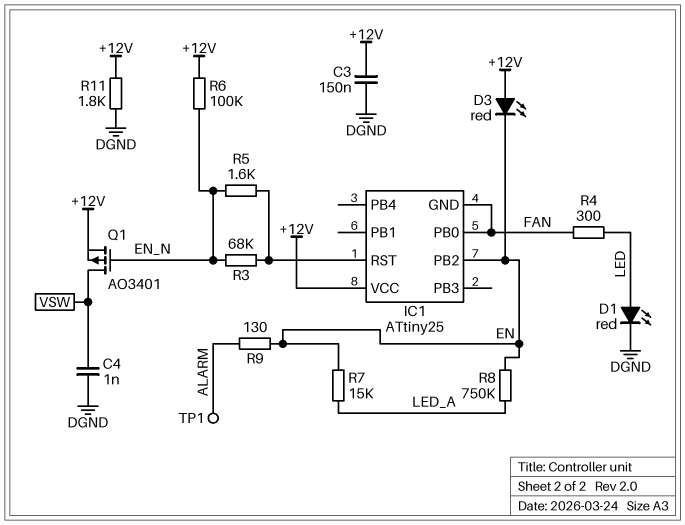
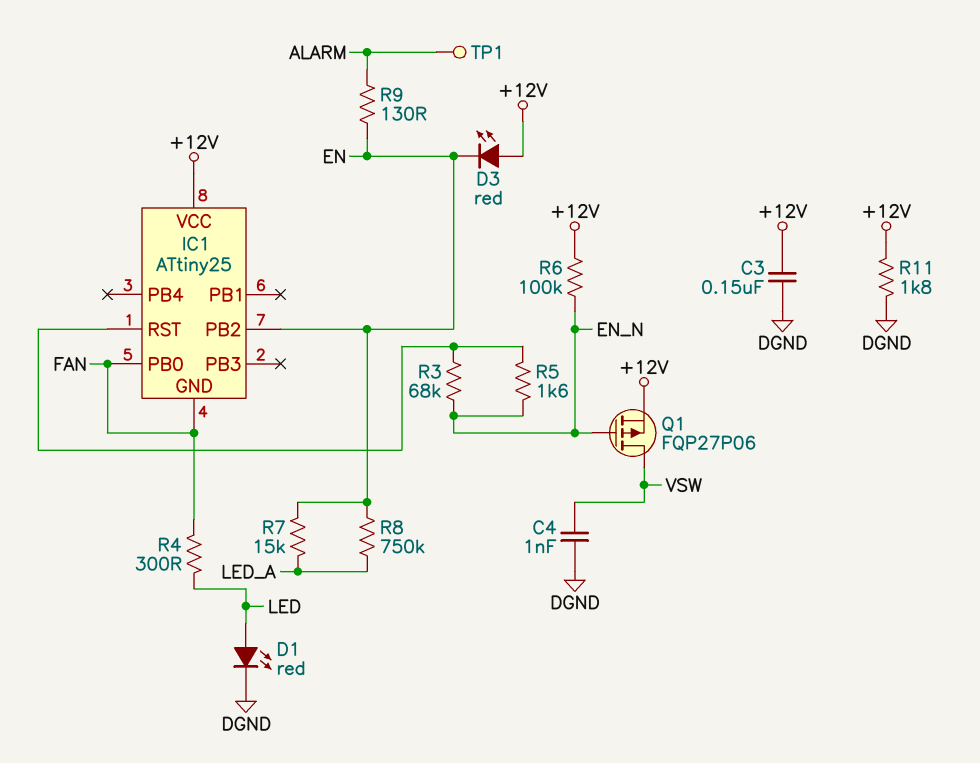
Q1: PMOS AO3401 (G EN_N, D VSW, S +12V) -> PMOS FQP27P06 (G EN_N, D VSW, S +12V)

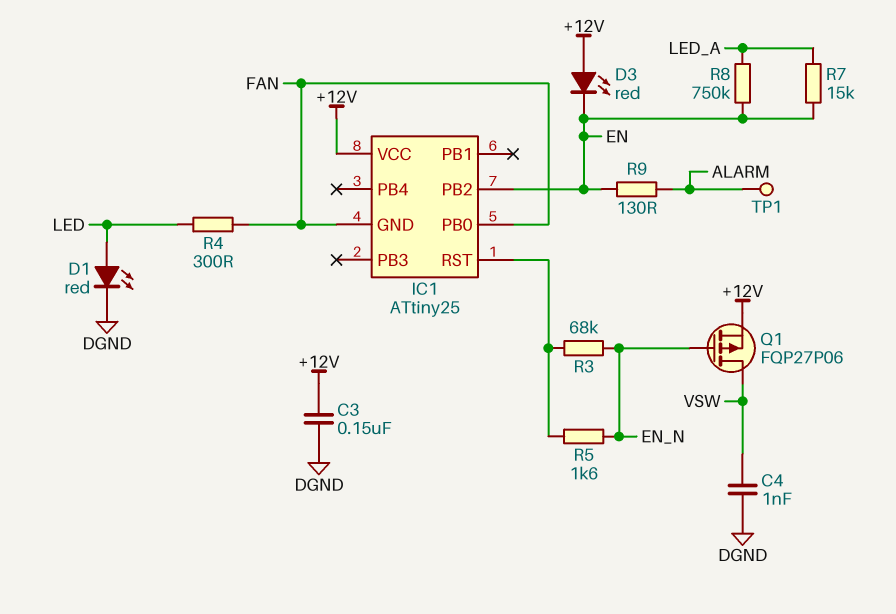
R6: 100k (+12V, EN_N) -> none
R11: 1.8k (+12V, DGND) -> none

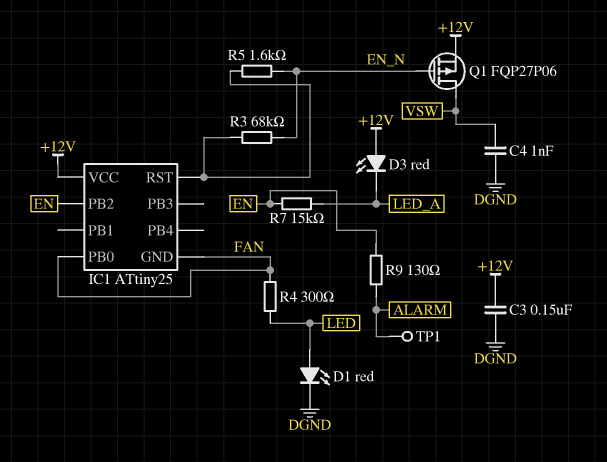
D3: LED red (A +12V, K EN) -> LED red (A +12V, K LED_A)
R8: 750k (EN, LED_A) -> none

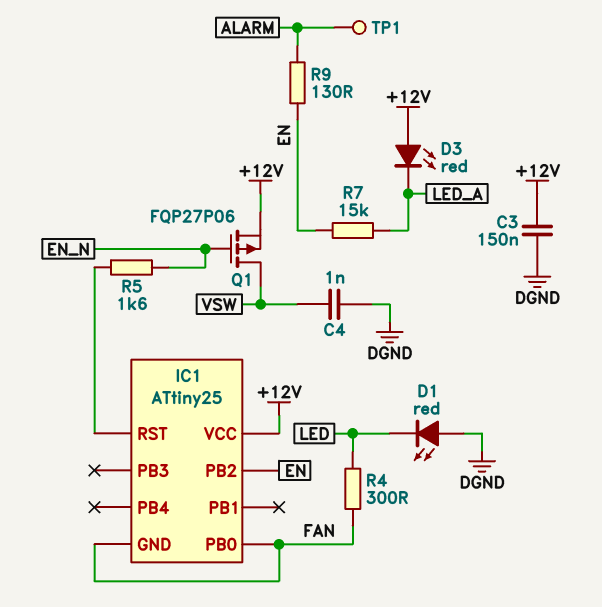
D1: LED red (A LED, K DGND) -> LED red (A DGND, K LED)
R3: 68k (EN_N, IC1/RST) -> none

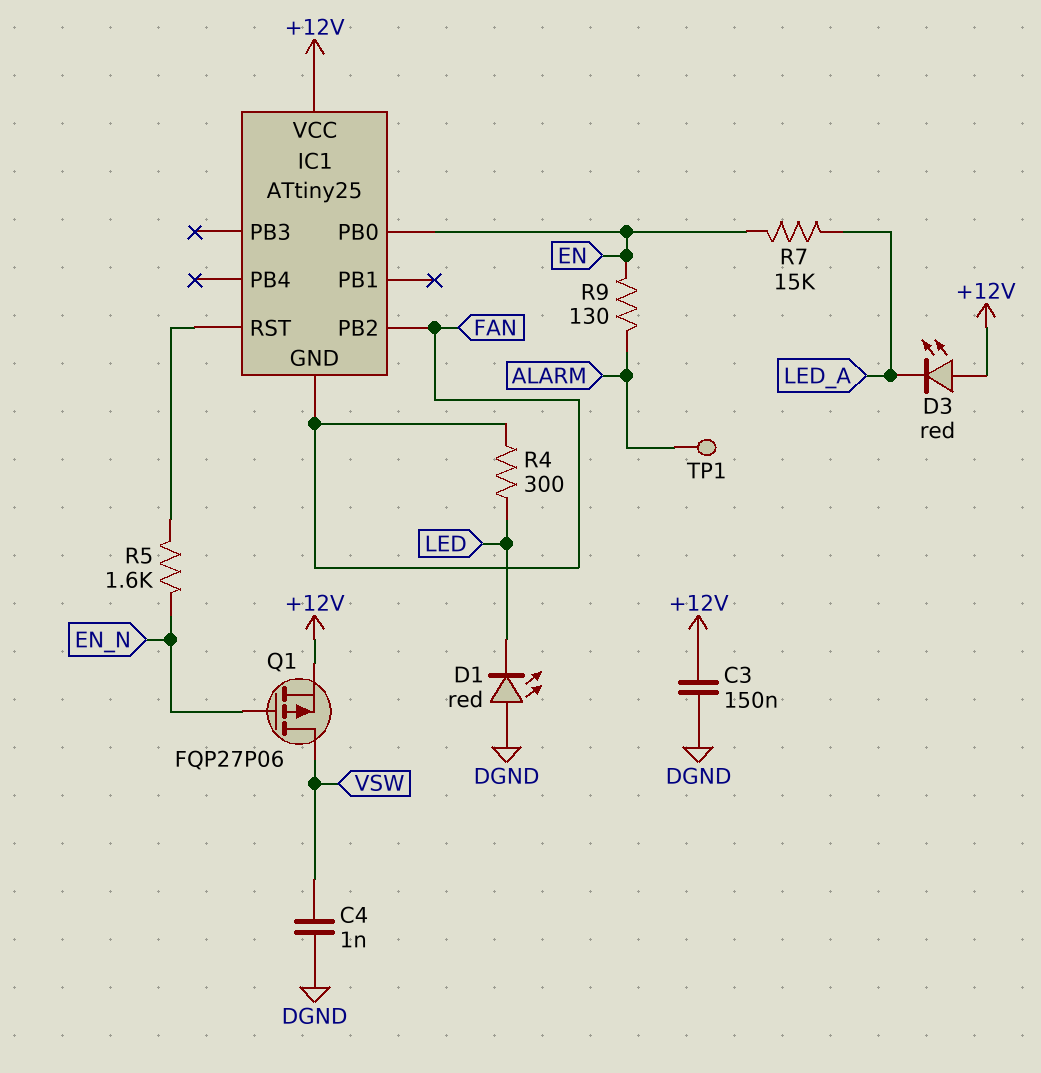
IC1 pin PB0: FAN -> EN
IC1 pin PB2: EN -> FAN

